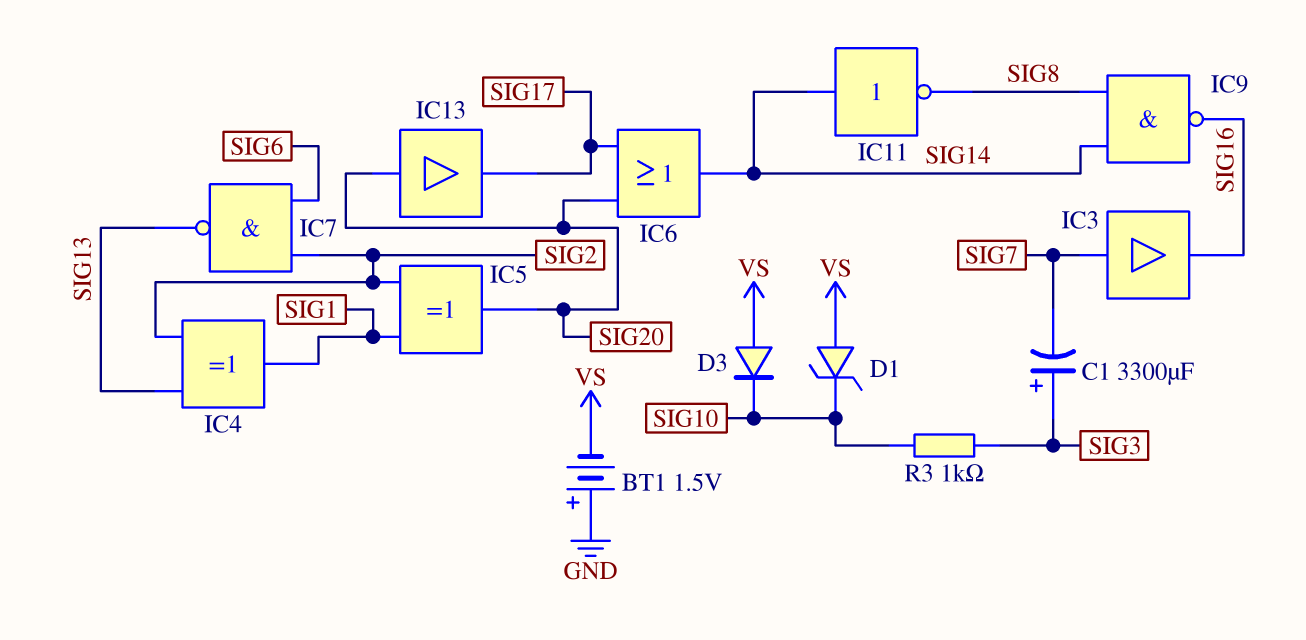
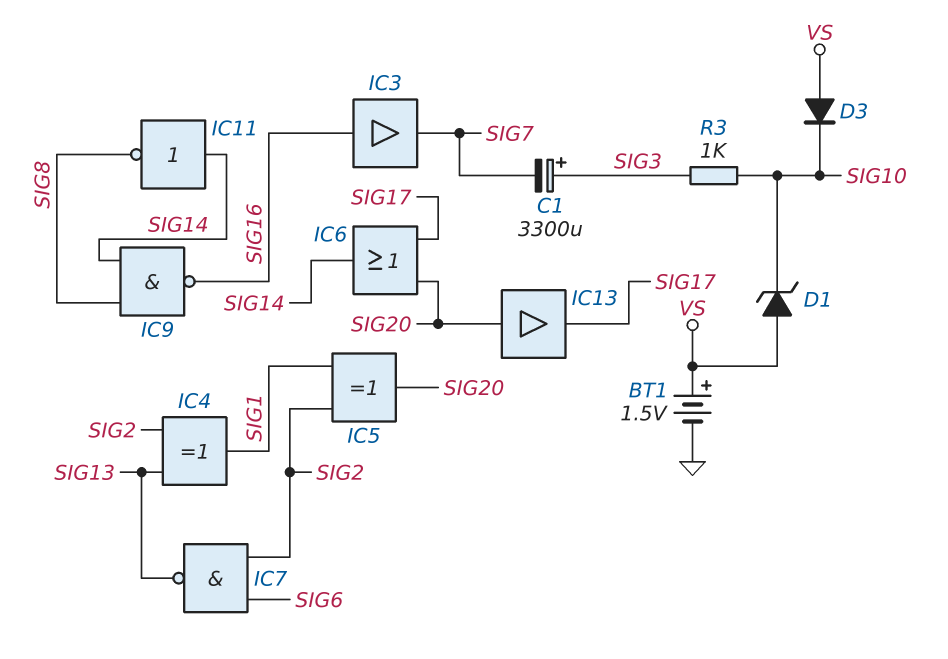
BT1: 1.5V (plus GND, minus VS) -> 1.5V (plus VS, minus GND)
IC3: buffer (in SIG7, out SIG16) -> buffer (in SIG16, out SIG7)

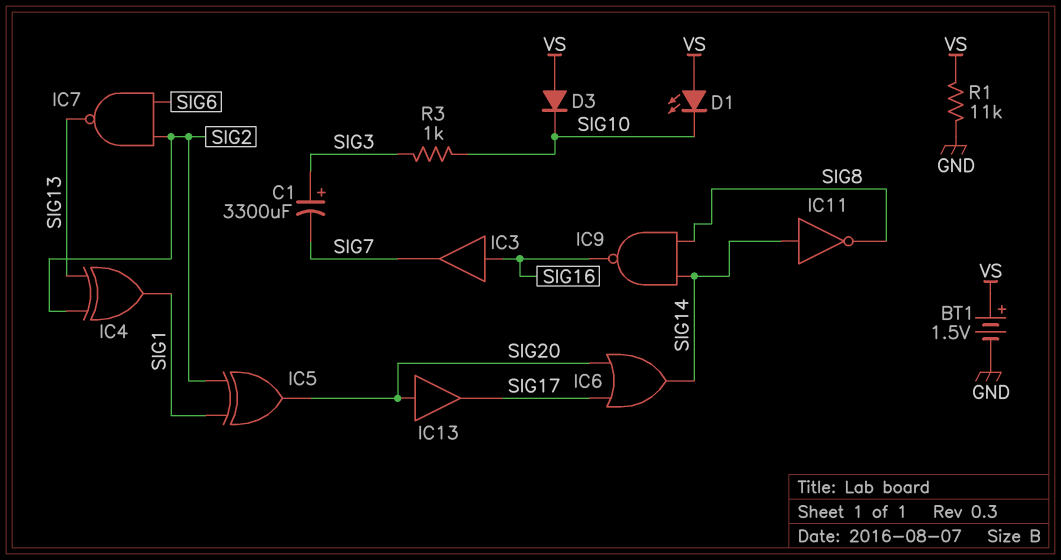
D1: zener (A VS, K SIG10) -> LED (A VS, K SIG10)
R1: none -> 11k (GND, VS)

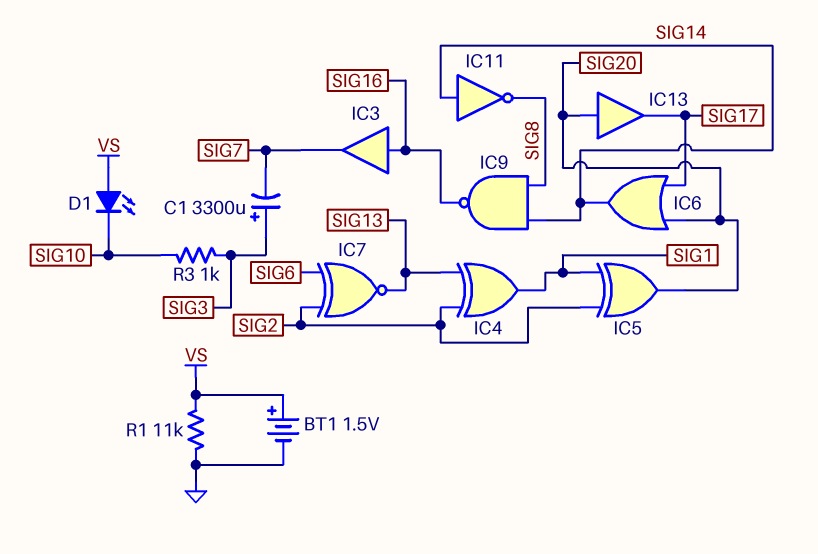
D3: diode (A VS, K SIG10) -> none
IC7: NAND (in SIG2, in SIG6, out SIG13) -> XNOR (in SIG2, in SIG6, out SIG13)

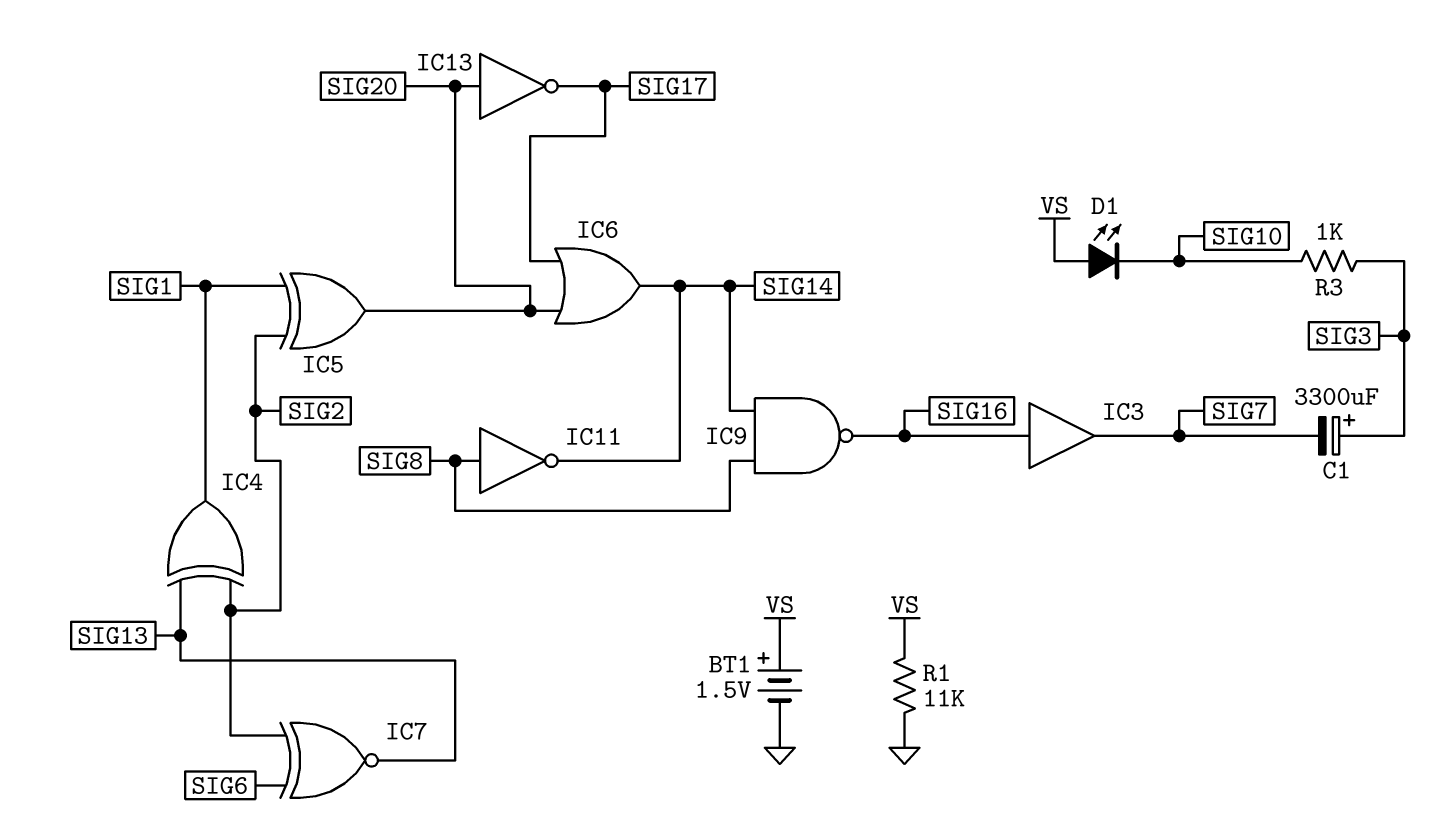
IC11: NOT (in SIG14, out SIG8) -> NOT (in SIG8, out SIG14)
IC13: buffer (in SIG20, out SIG17) -> NOT (in SIG20, out SIG17)

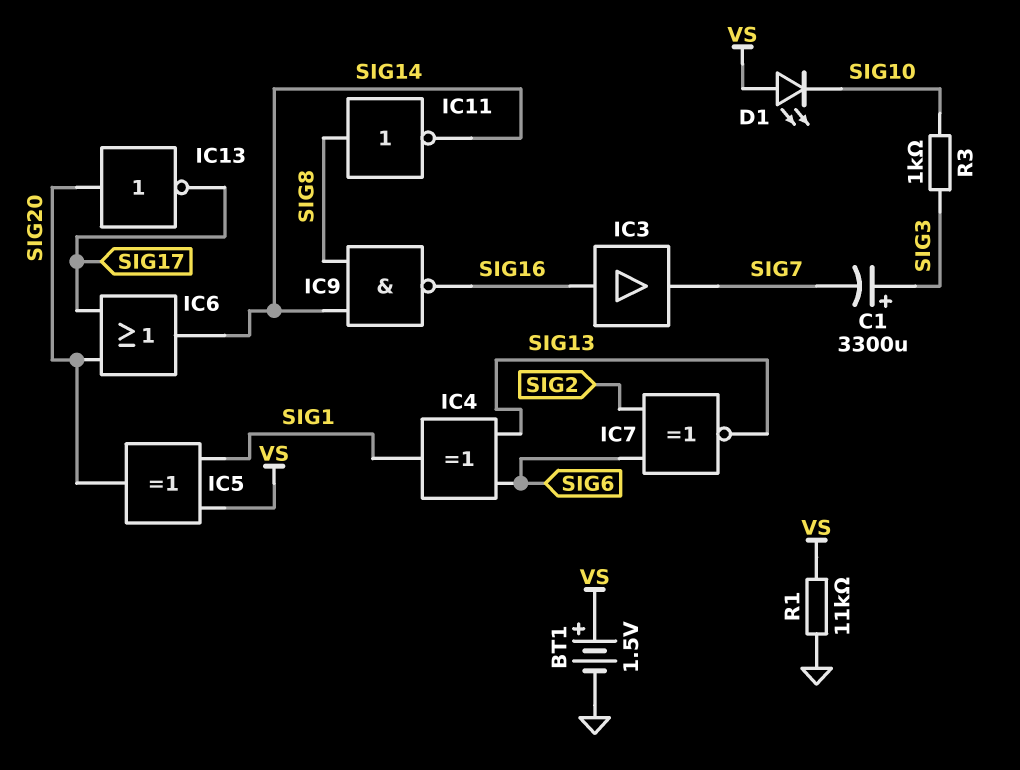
IC4: XOR (in SIG2, in SIG13, out SIG1) -> XOR (in SIG6, in SIG13, out SIG1)
IC5: XOR (in SIG1, in SIG2, out SIG20) -> XOR (in SIG1, in VS, out SIG20)

